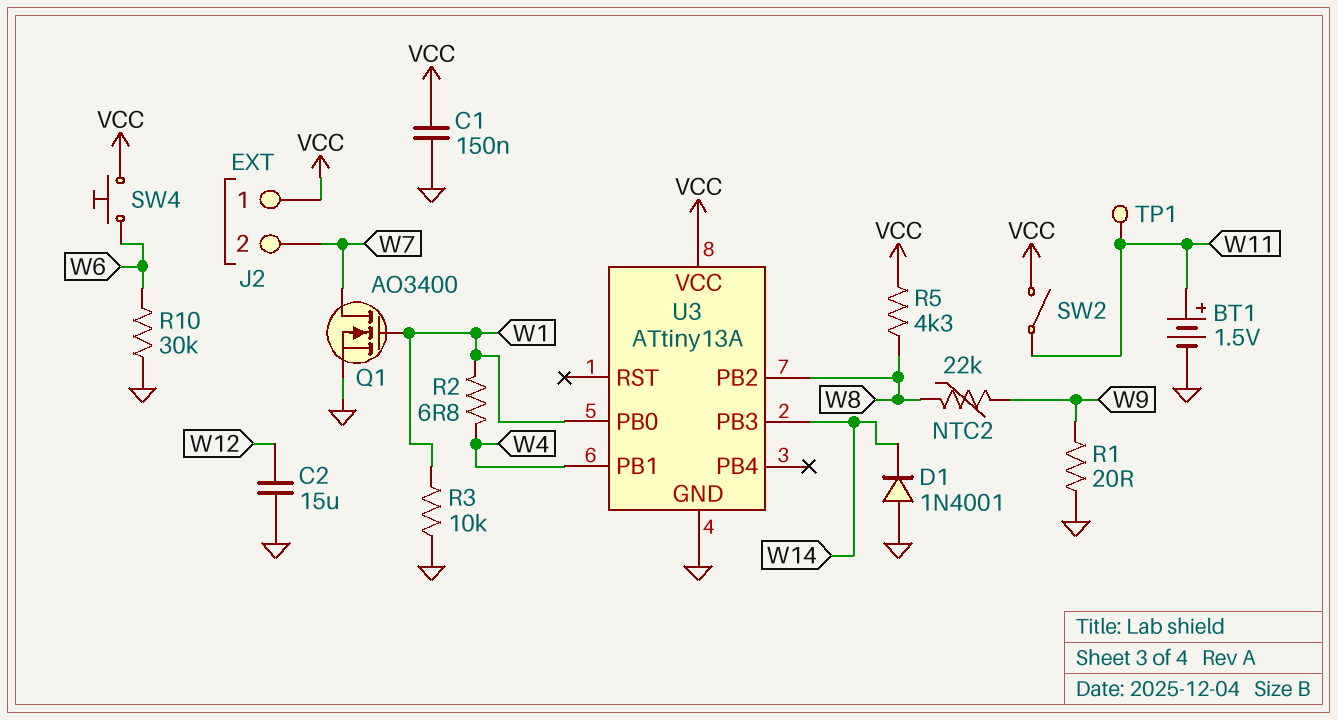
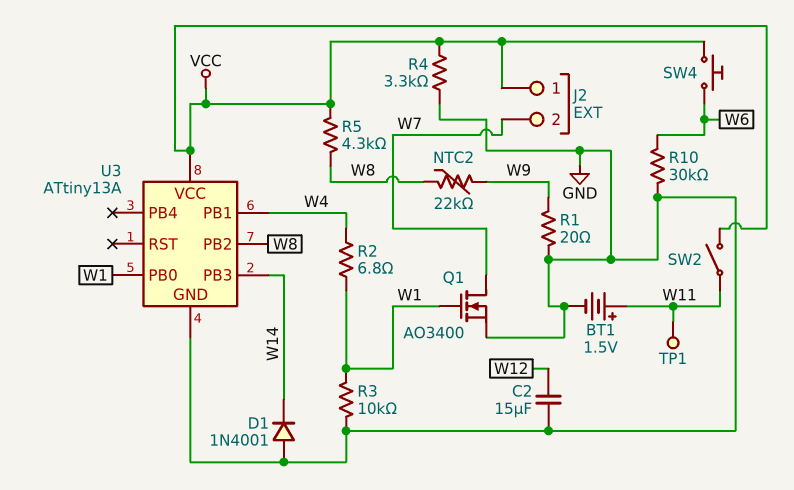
C1: 150nF (GND, VCC) -> none
R4: none -> 3.3k (GND, VCC)

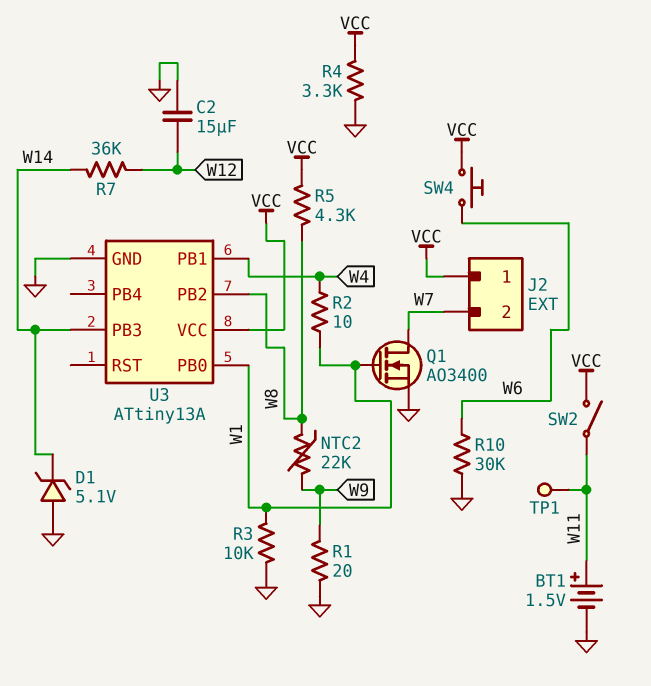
D1: diode 1N4001 (A GND, K W14) -> zener 5.1V (A GND, K W14)
R2: 6.8 (W1, W4) -> 10 (W1, W4)
R7: none -> 36k (W12, W14)

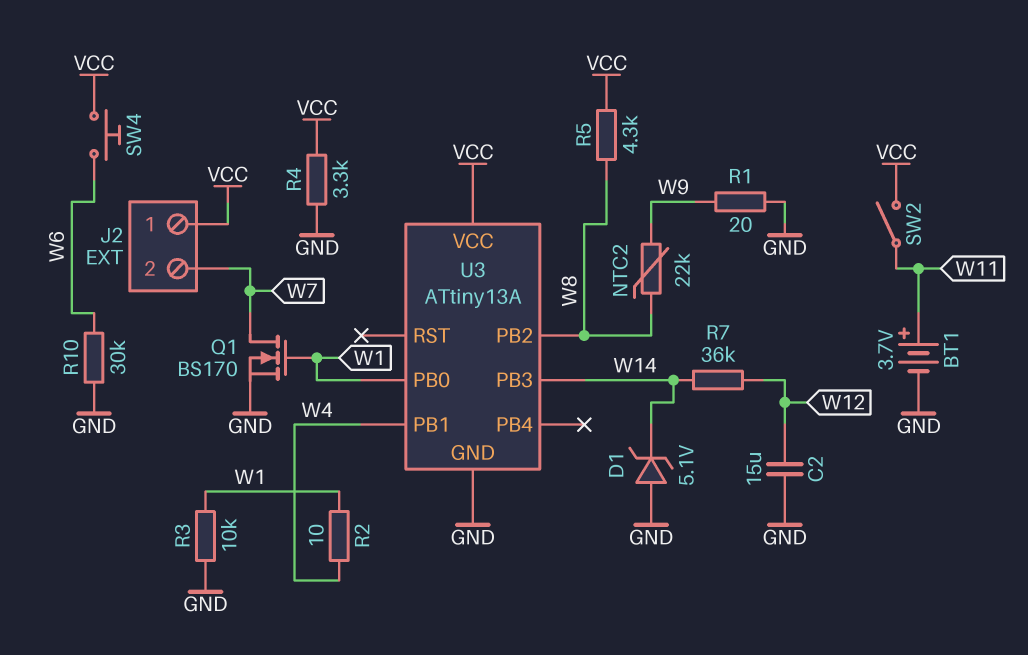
BT1: 1.5V (plus W11, minus GND) -> 3.7V (plus W11, minus GND)
Q1: NMOS AO3400 (G W1, D W7, S GND) -> NMOS BS170 (G W1, D W7, S GND)
TP1: test point (W11) -> none

